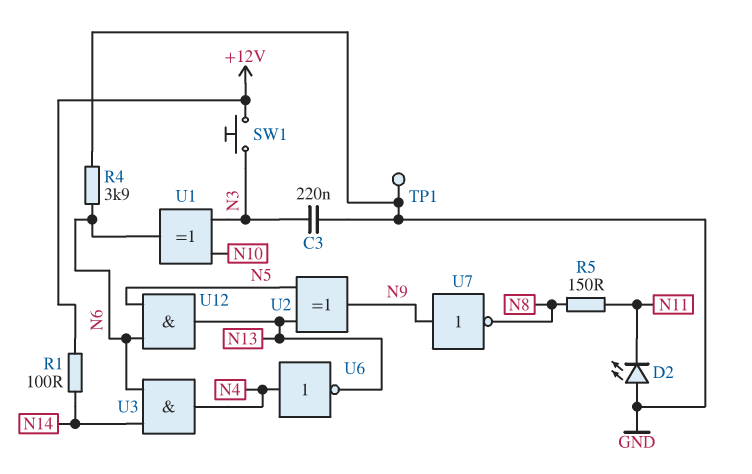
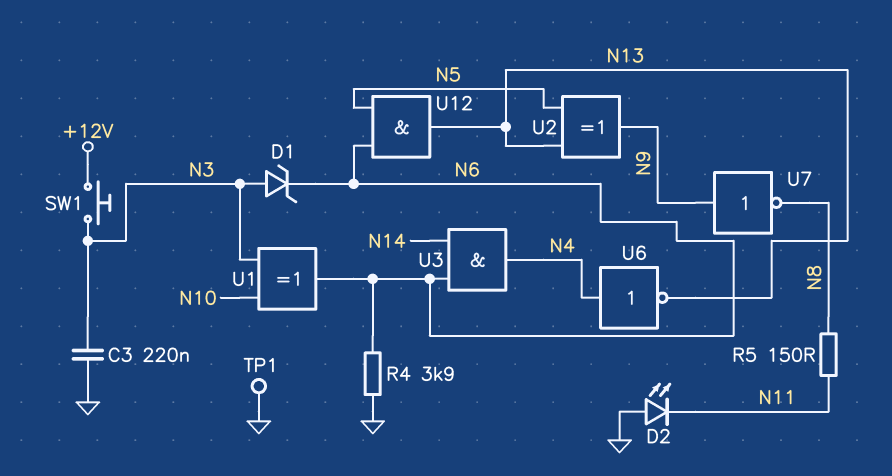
D1: none -> zener (A N3, K N6)
R1: 100 (+12V, N14) -> none

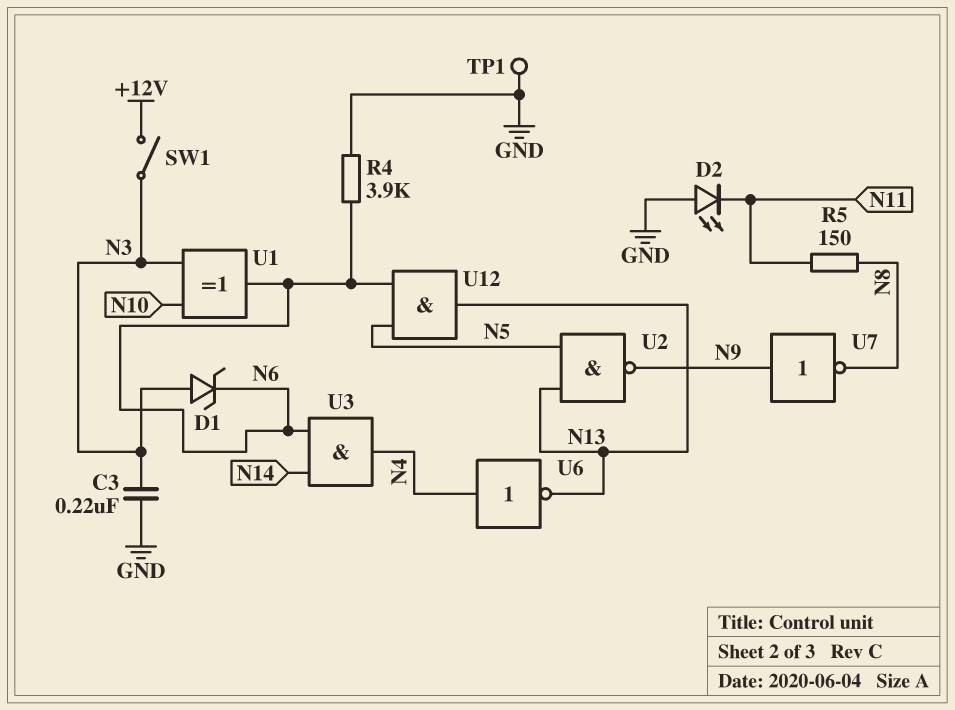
SW1: button (+12V, N3) -> switch (+12V, N3)
U2: XOR (in N5, in N13, out N9) -> NAND (in N5, in N13, out N9)

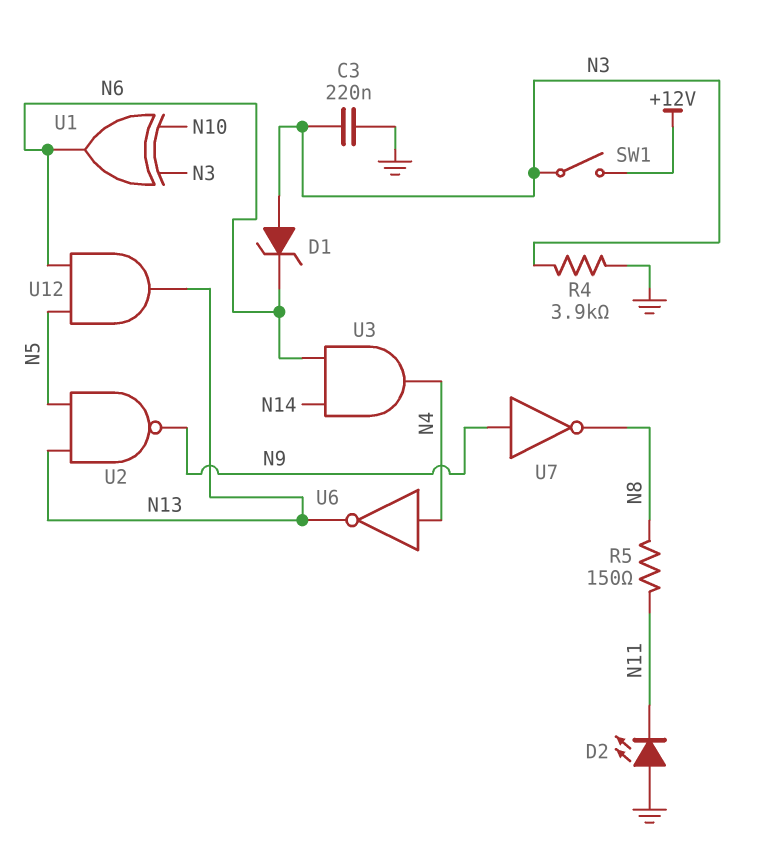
R4: 3.9k (GND, N6) -> 3.9k (GND, N3)
TP1: test point (GND) -> none

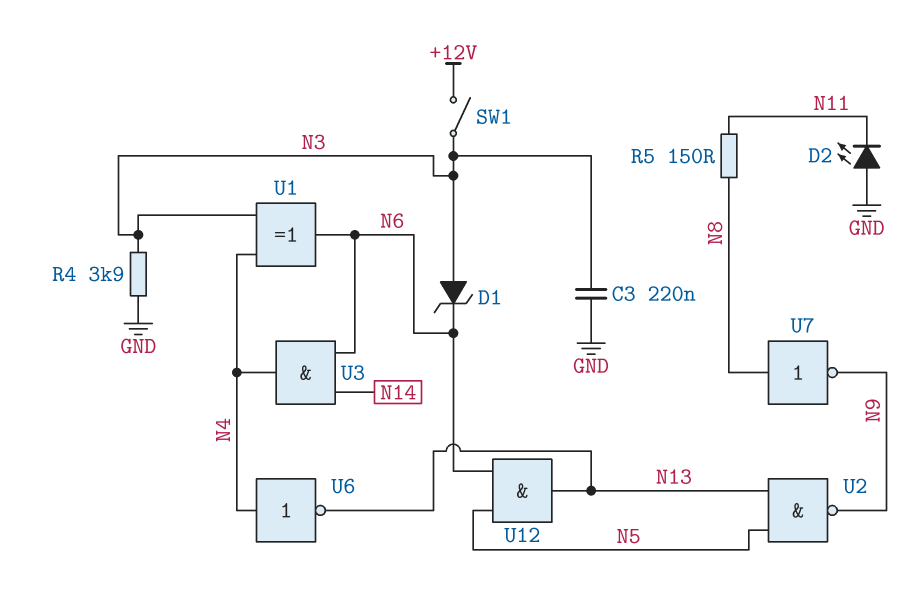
U1: XOR (in N3, in N10, out N6) -> XOR (in N3, in N4, out N6)
U7: NOT (in N9, out N8) -> NOT (in N8, out N9)

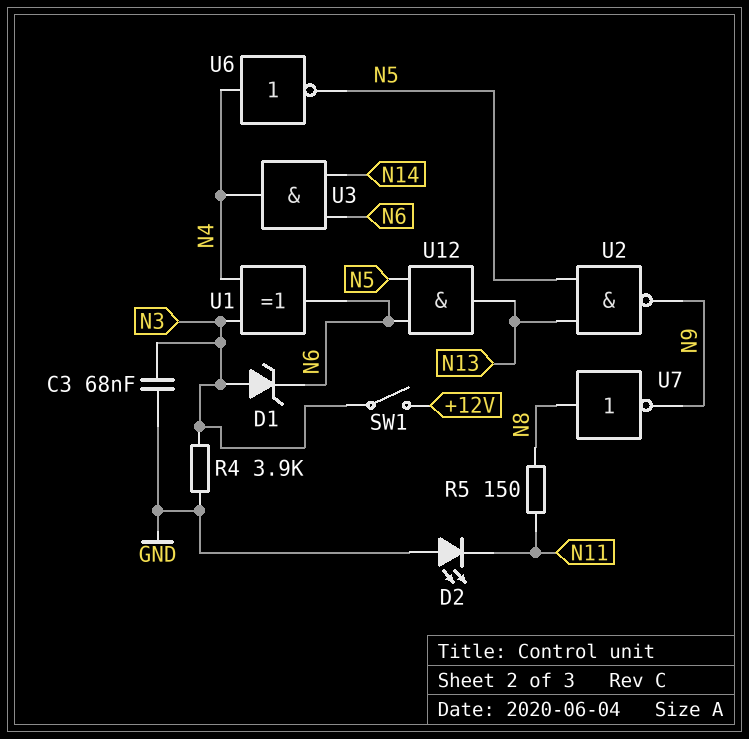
C3: 220nF (GND, N3) -> 68nF (GND, N3)
U6: NOT (in N4, out N13) -> NOT (in N4, out N5)

